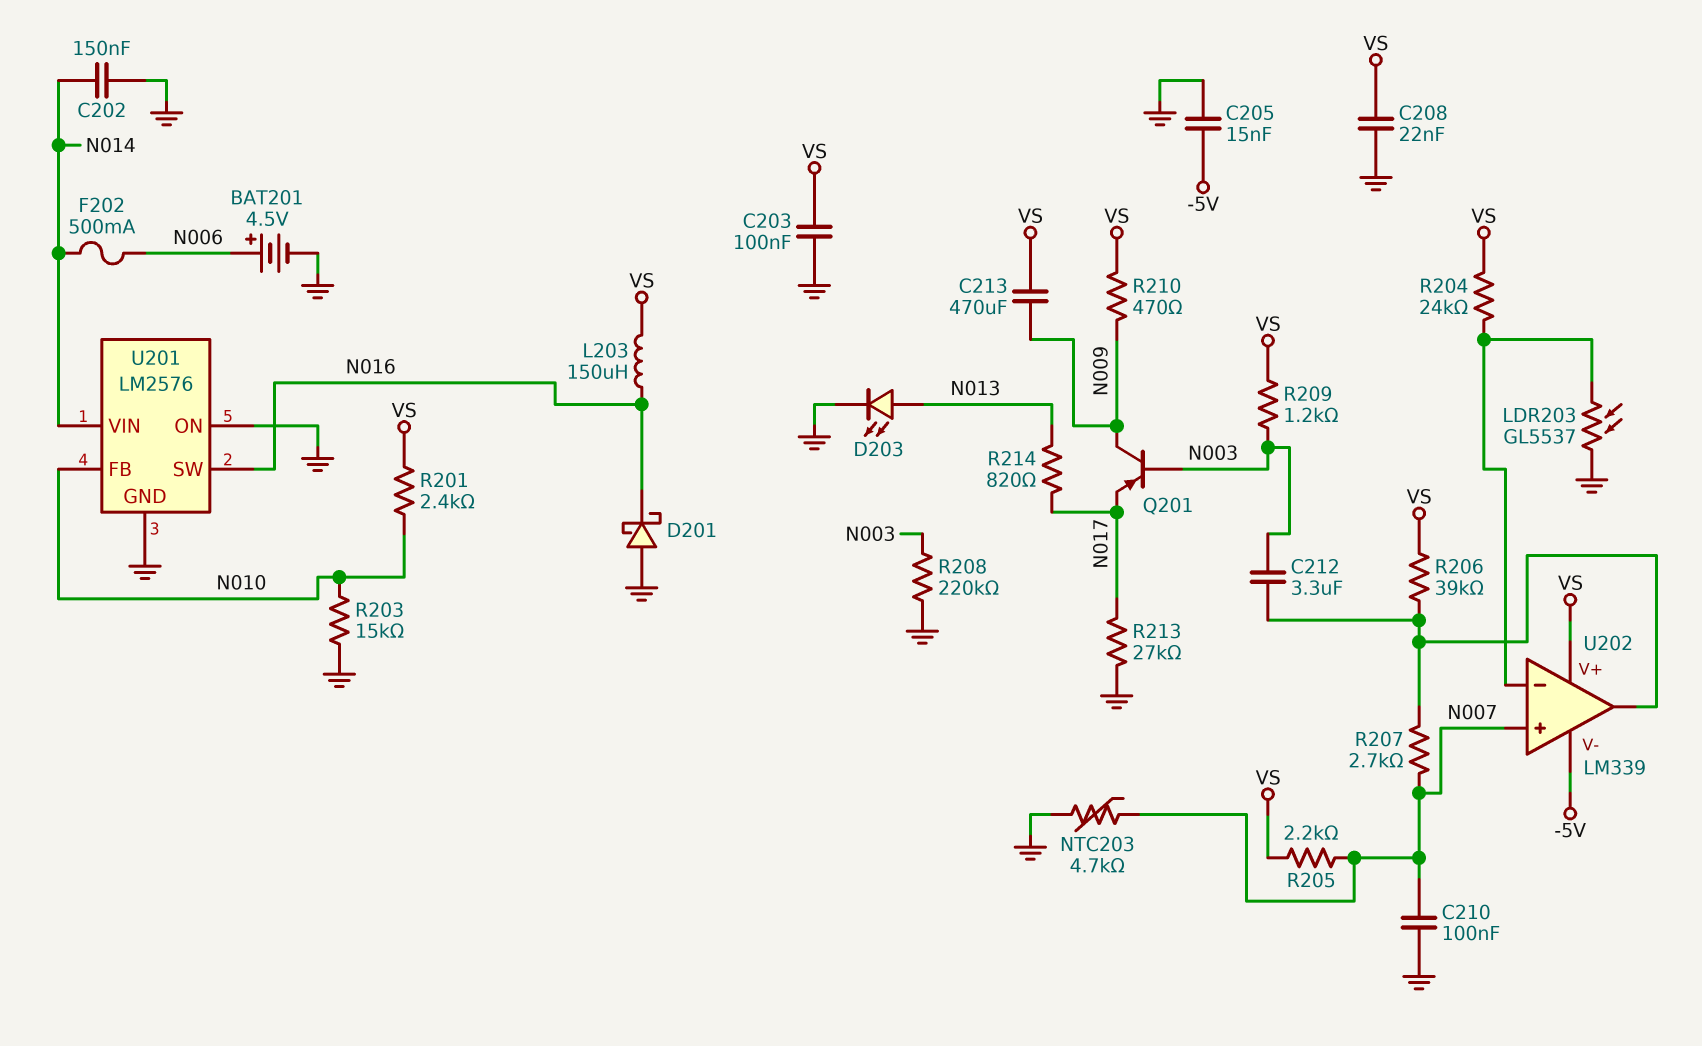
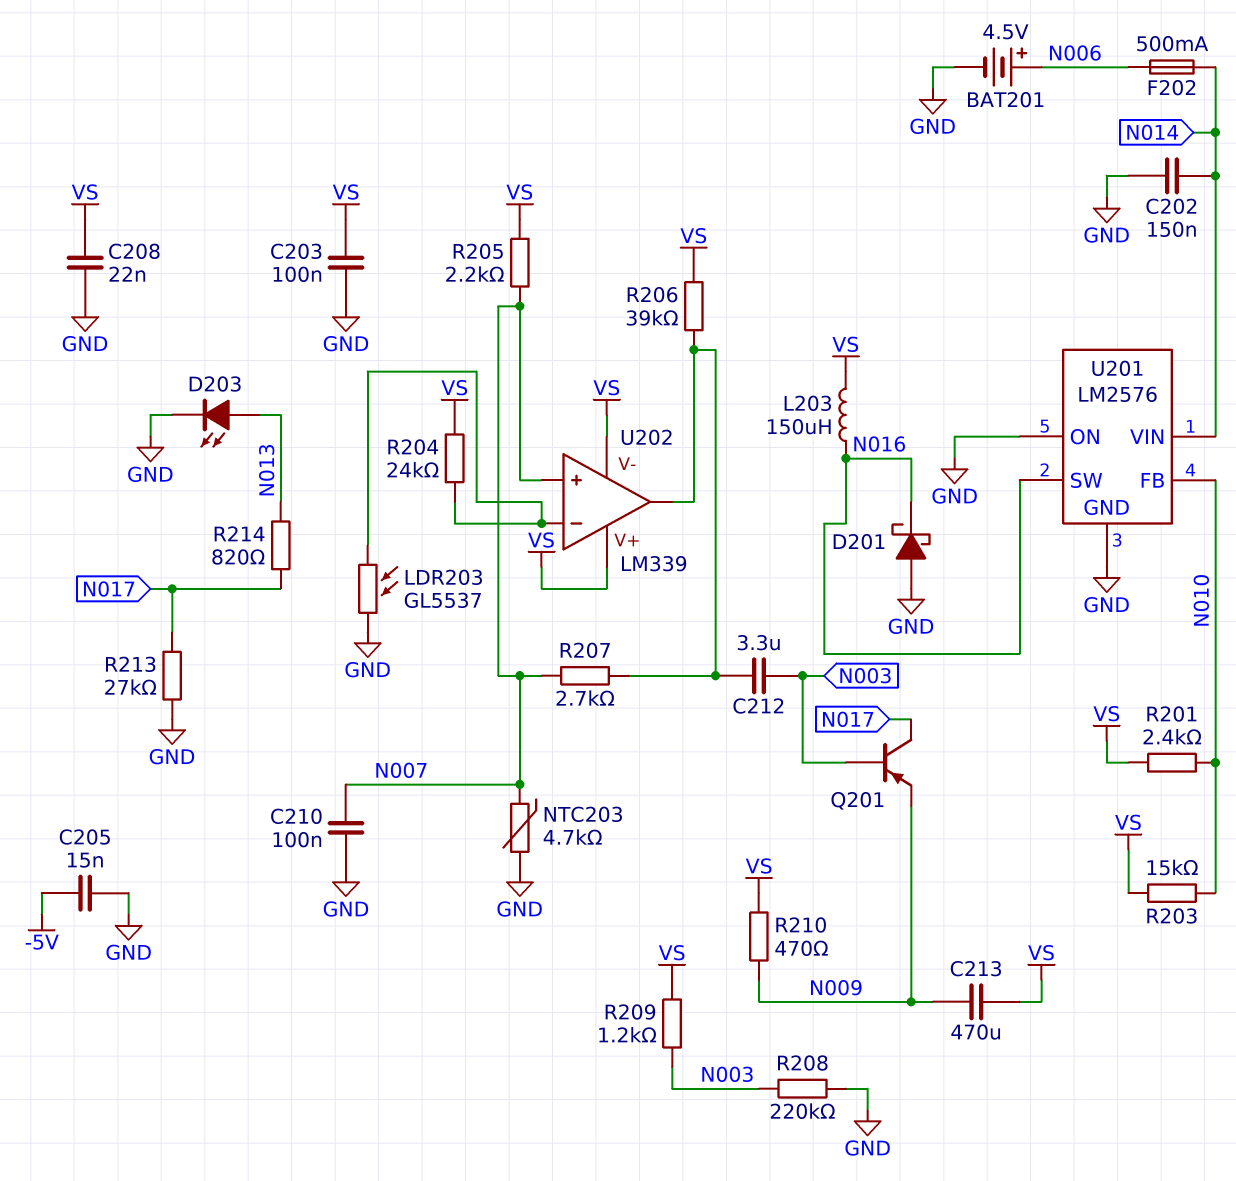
Q201: PNP (B N003, C N009, E N017) -> PNP (B N003, C N017, E N009)
R203: 15k (GND, N010) -> 15k (N010, VS)
U202 pin V-: -5V -> VS

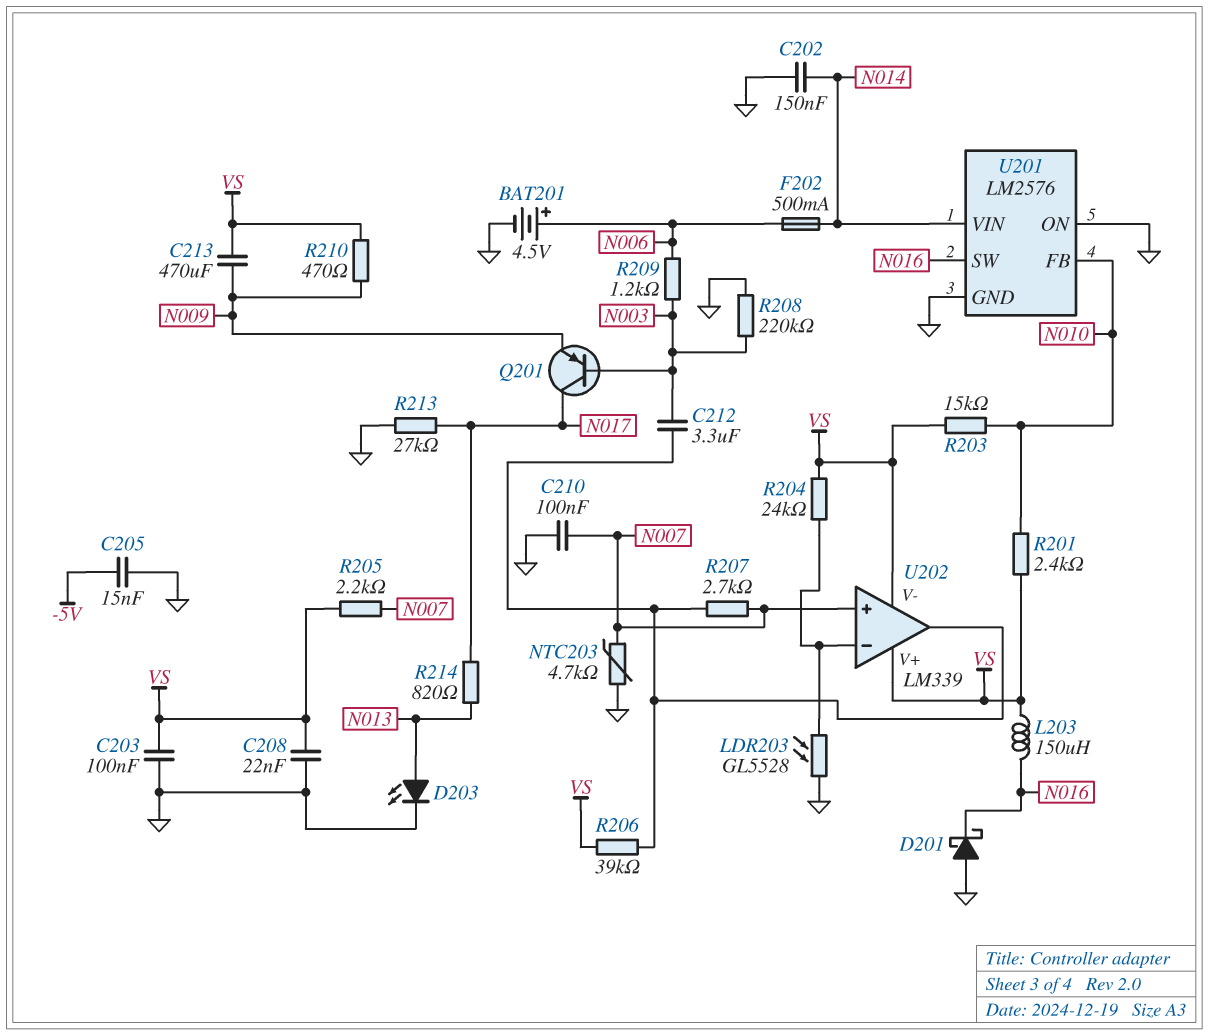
LDR203: GL5537 (GND, U202/in-) -> GL5528 (GND, U202/in-)
R209: 1.2k (N003, VS) -> 1.2k (N003, N006)

